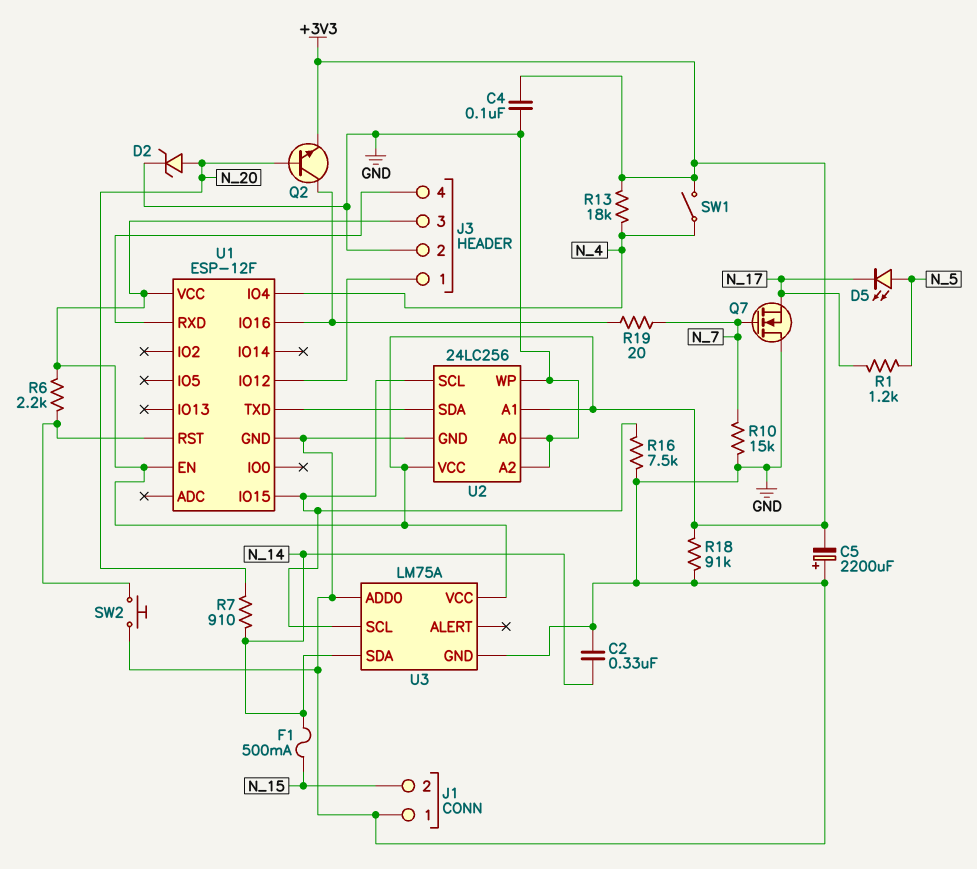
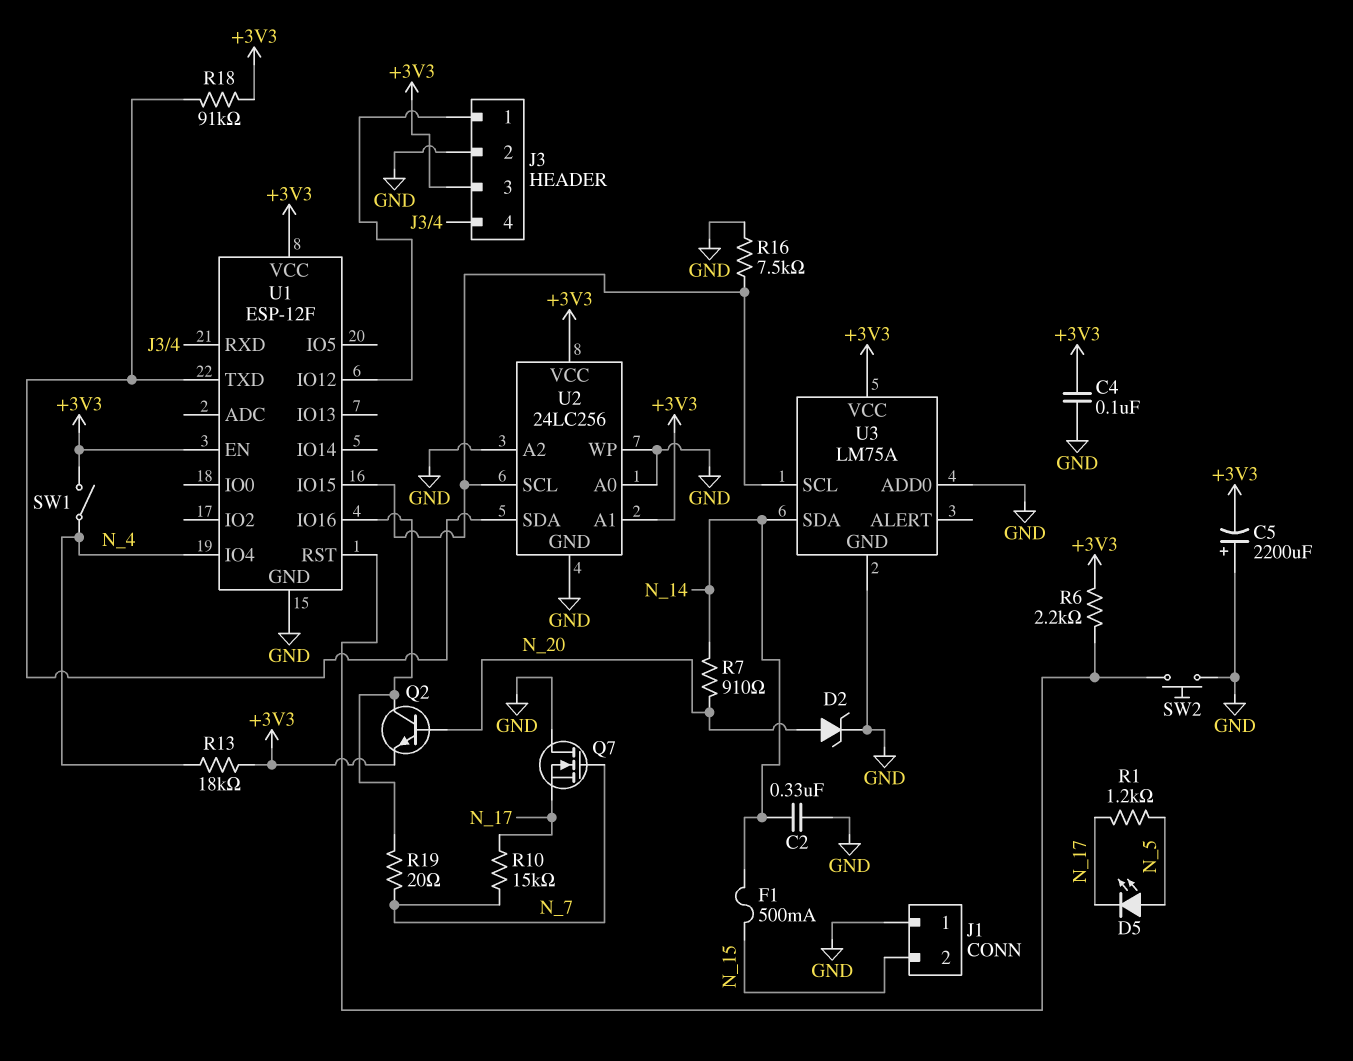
R10: 15k (GND, N_7) -> 15k (N_7, N_17)
R18: 91k (+3V3, GND) -> 91k (+3V3, U1/TXD)

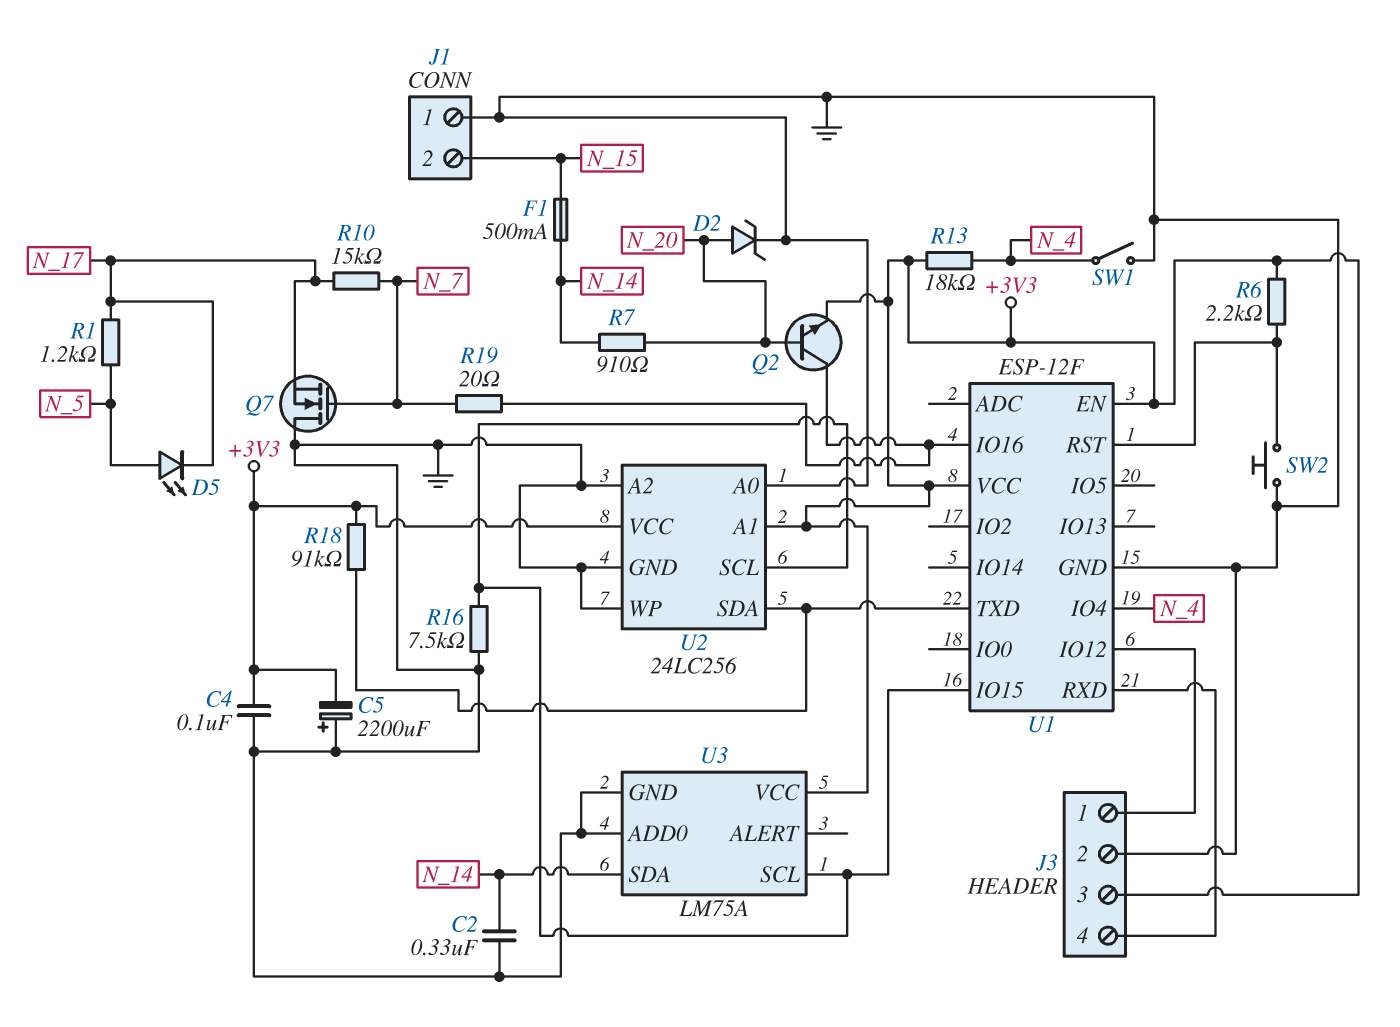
SW1: switch (+3V3, N_4) -> switch (GND, N_4)

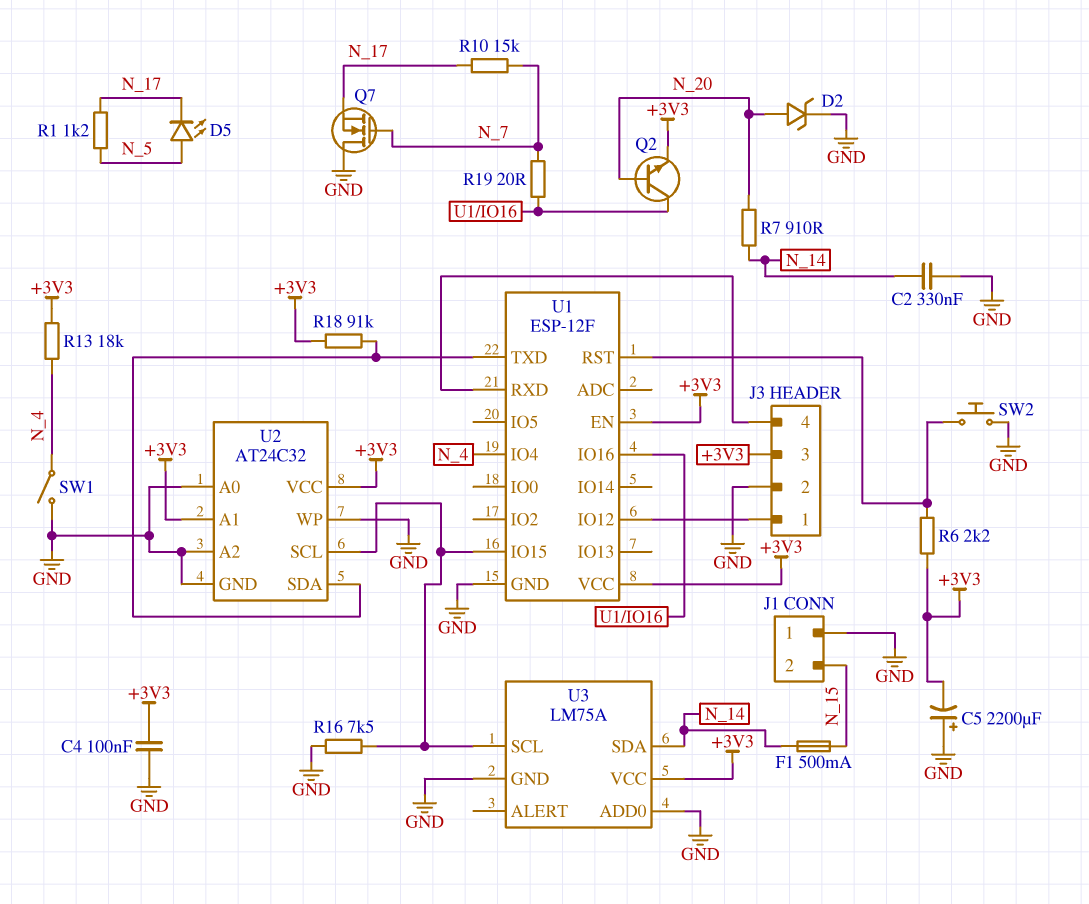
U2: 24LC256 -> AT24C32

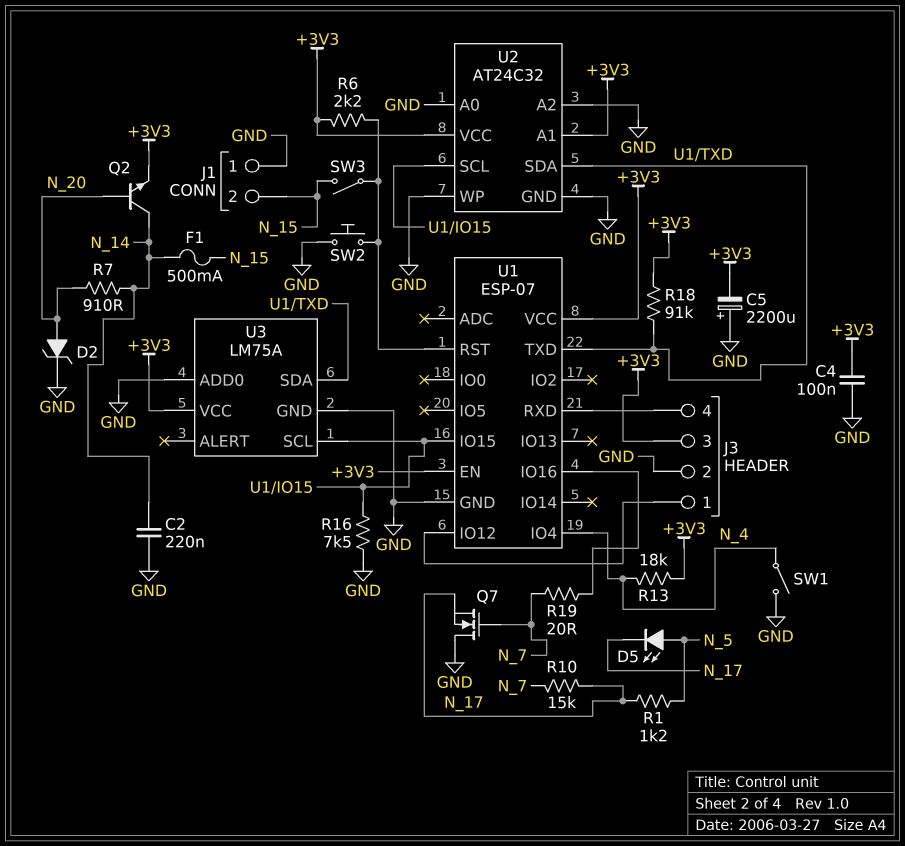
C2: 330nF (GND, N_14) -> 220nF (GND, N_14)
Q2: NPN (B N_20, C U1/IO16, E +3V3) -> NPN (B N_20, C N_14, E +3V3)
SW3: none -> switch (N_15, U1/RST)
U1: ESP-12F -> ESP-07
U3 pin SDA: N_14 -> U1/TXD

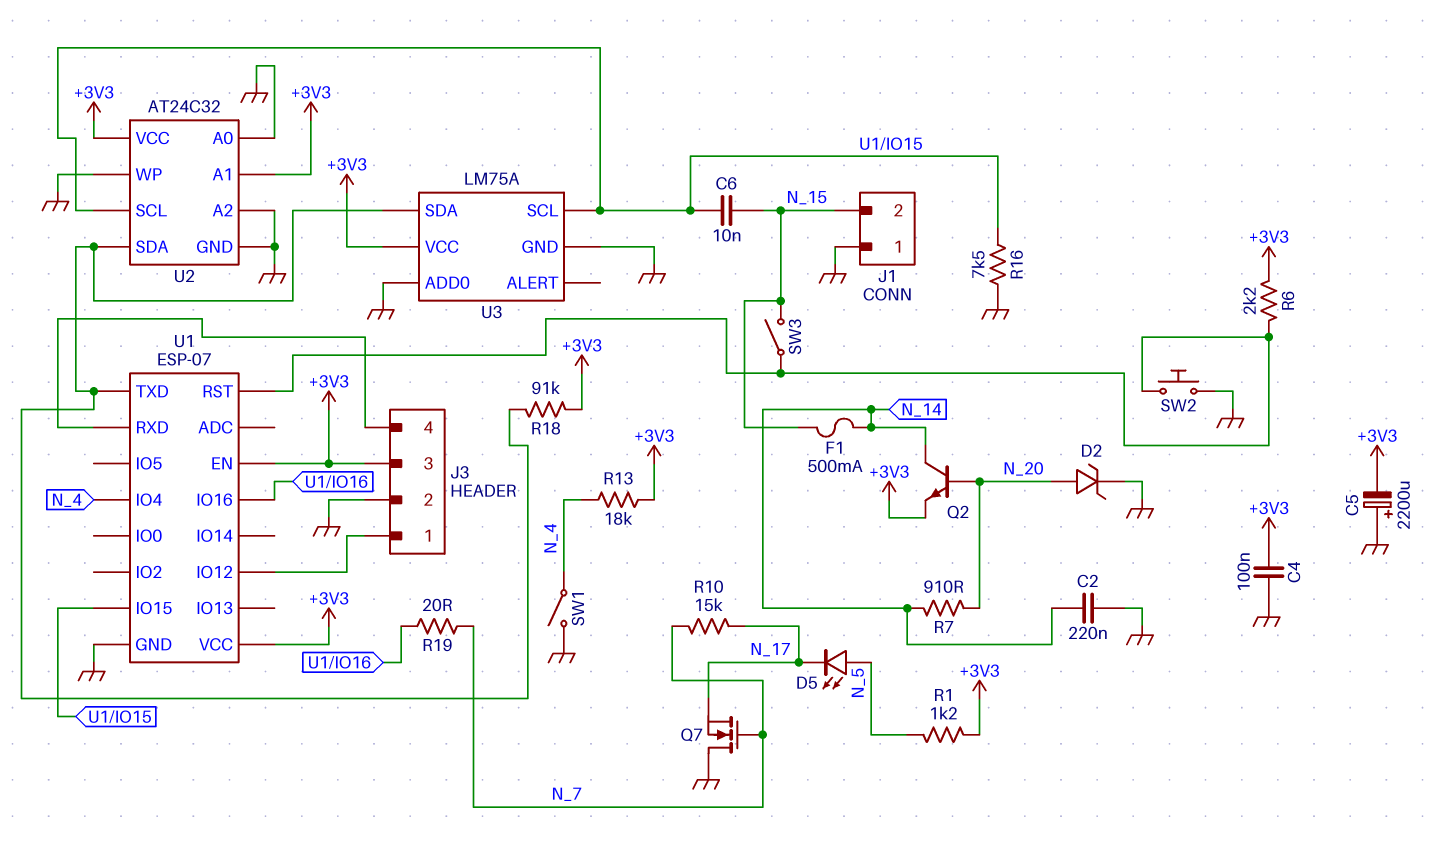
C6: none -> 10nF (N_15, U1/IO15)
R1: 1.2k (N_5, N_17) -> 1.2k (+3V3, N_5)

